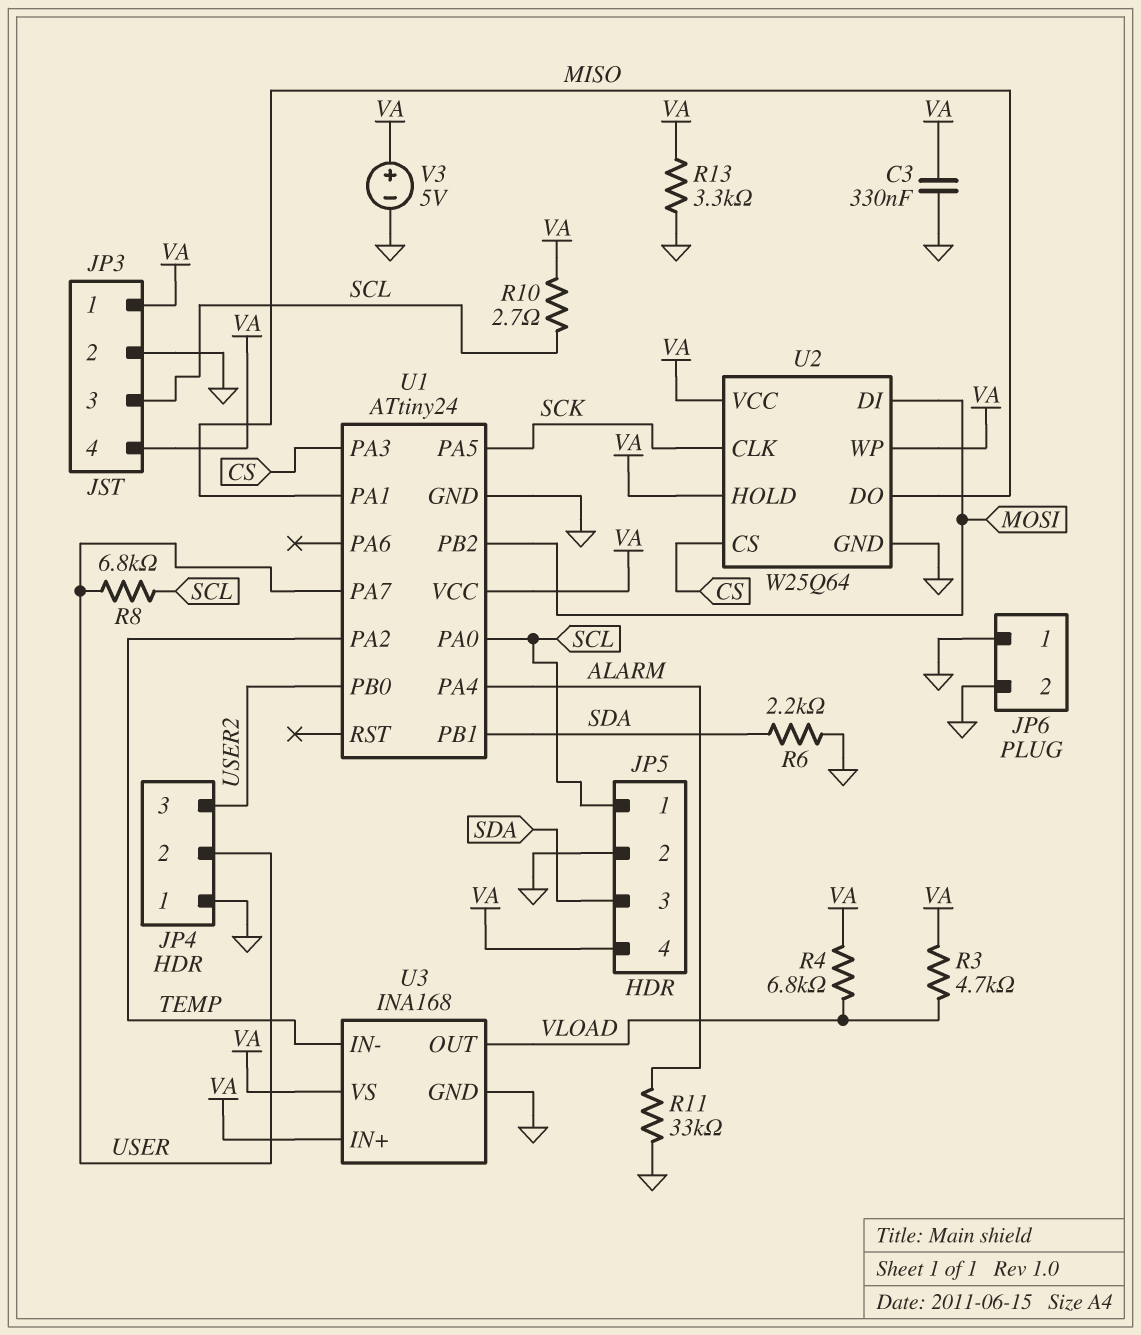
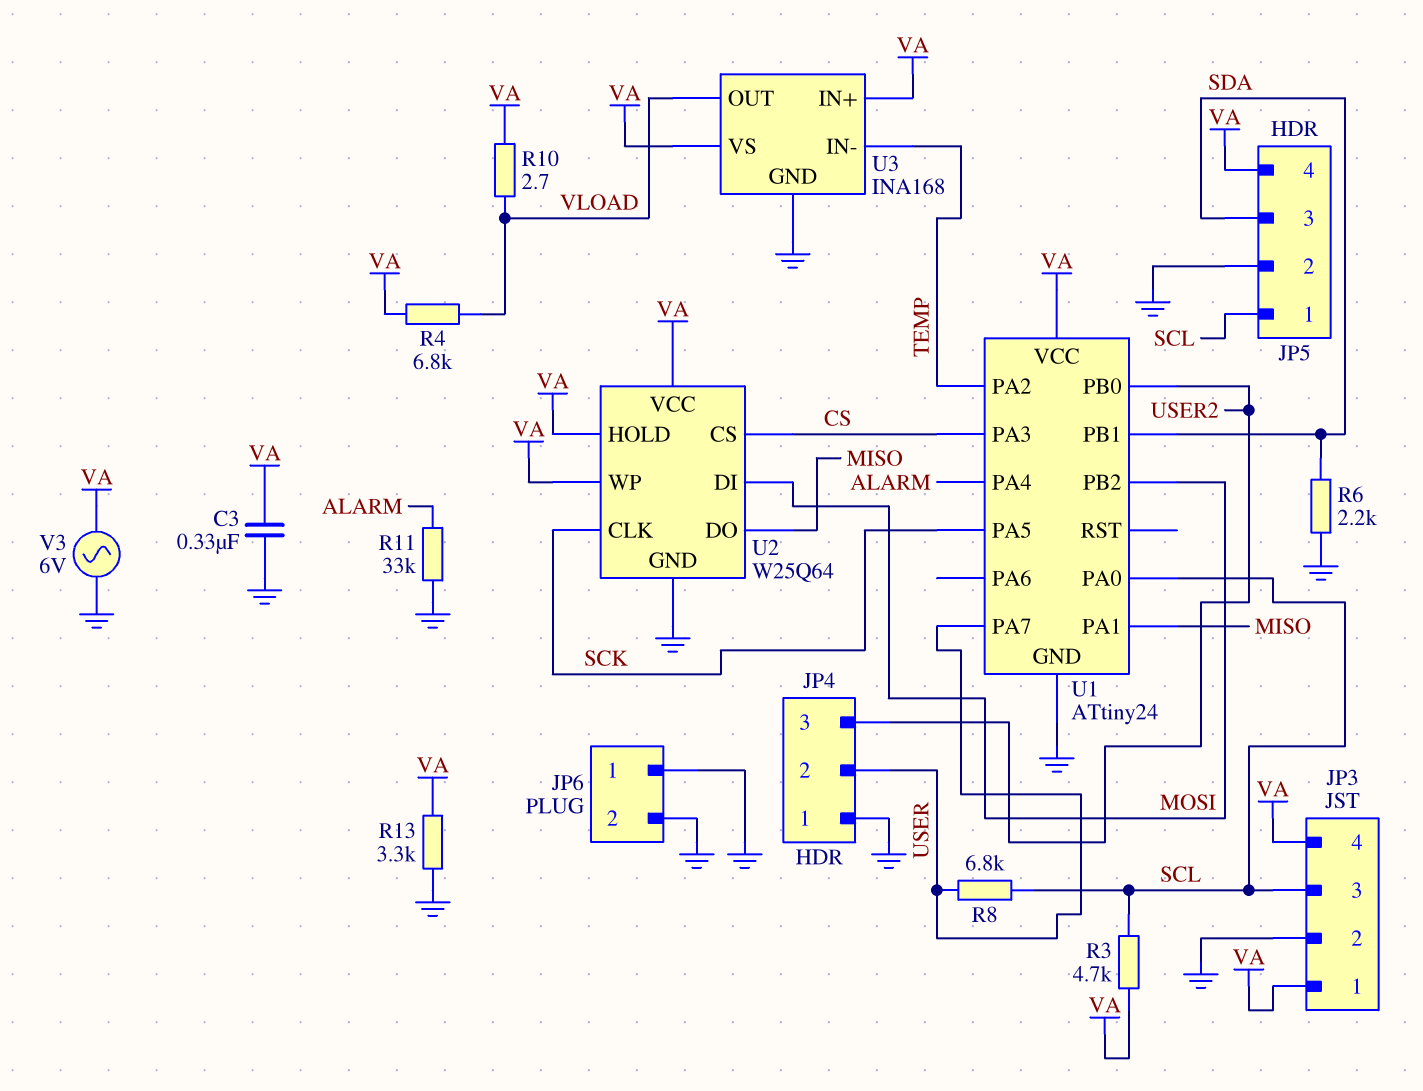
R3: 4.7k (VA, VLOAD) -> 4.7k (SCL, VA)
R10: 2.7 (SCL, VA) -> 2.7 (VA, VLOAD)
V3: 5V (plus VA, minus GND) -> AC 6V (GND, VA)

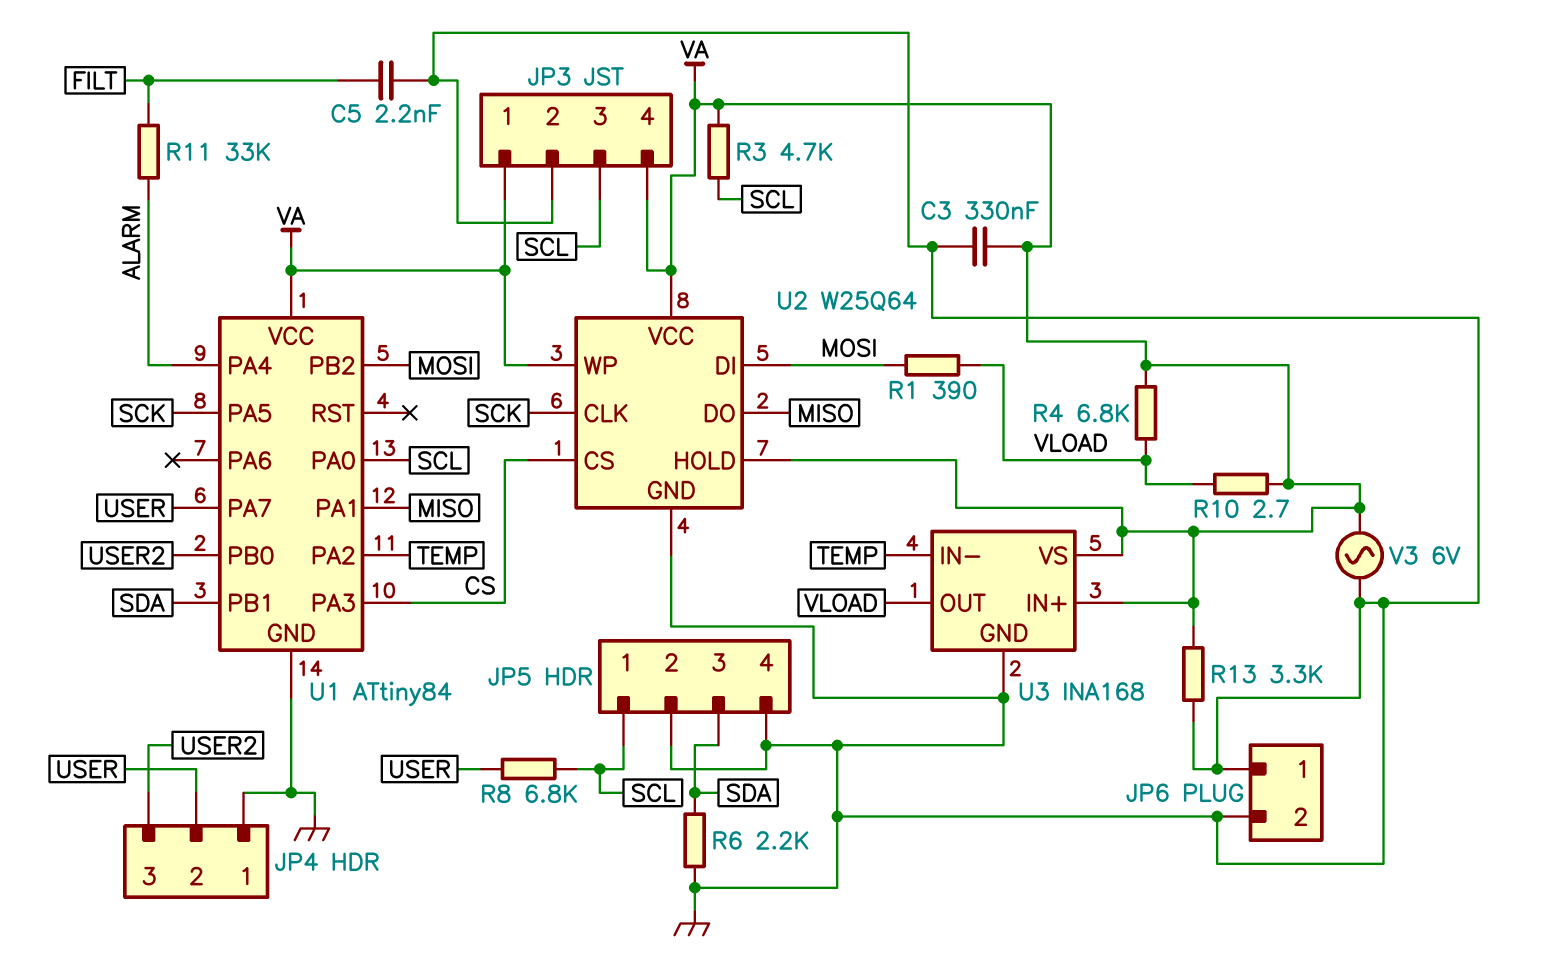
C5: none -> 2.2nF (FILT, GND)
JP5 pin 4: VA -> GND
R1: none -> 390 (MOSI, VLOAD)
R11: 33k (ALARM, GND) -> 33k (ALARM, FILT)
U1: ATtiny24 -> ATtiny84

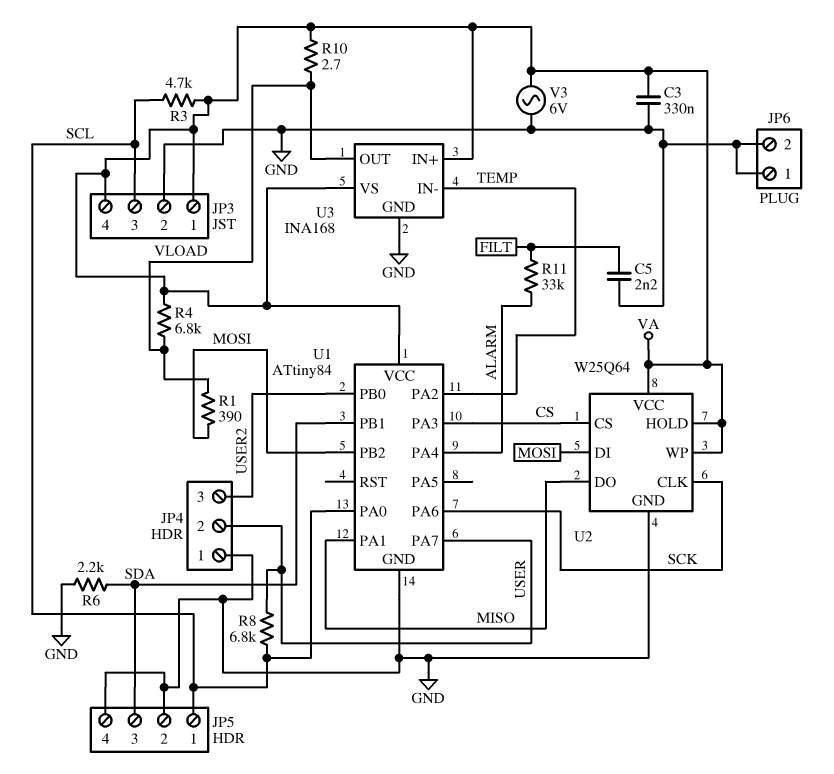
R13: 3.3k (GND, VA) -> none
U1 pin PA5: SCK -> none
U1 pin PA6: none -> SCK

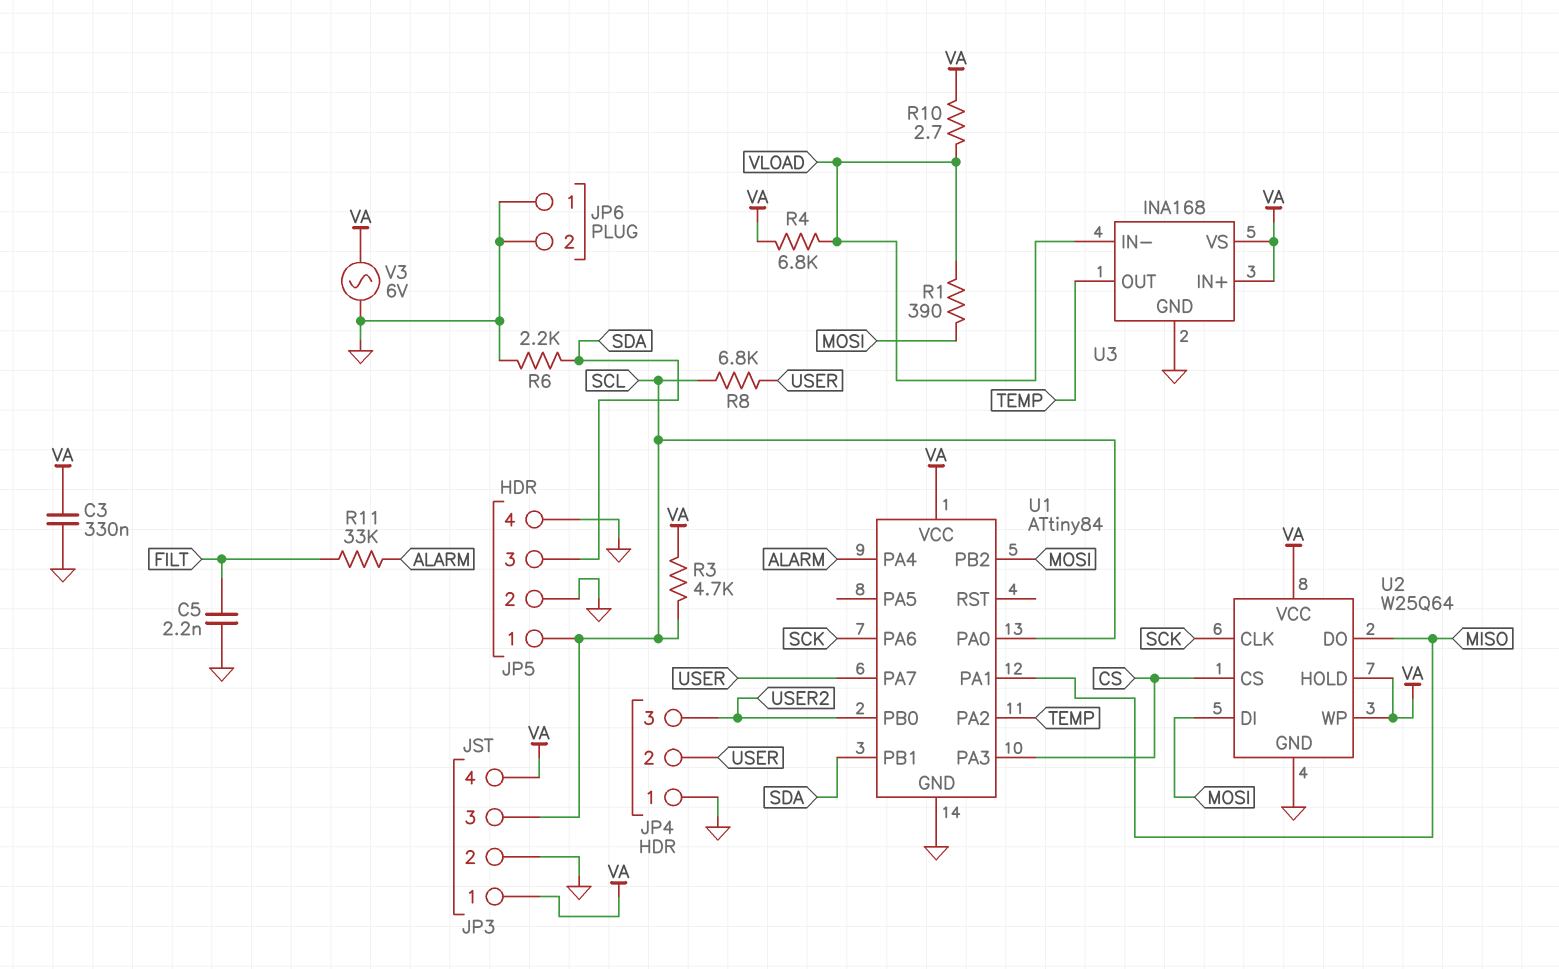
U3 pin IN-: TEMP -> VLOAD
U3 pin OUT: VLOAD -> TEMP

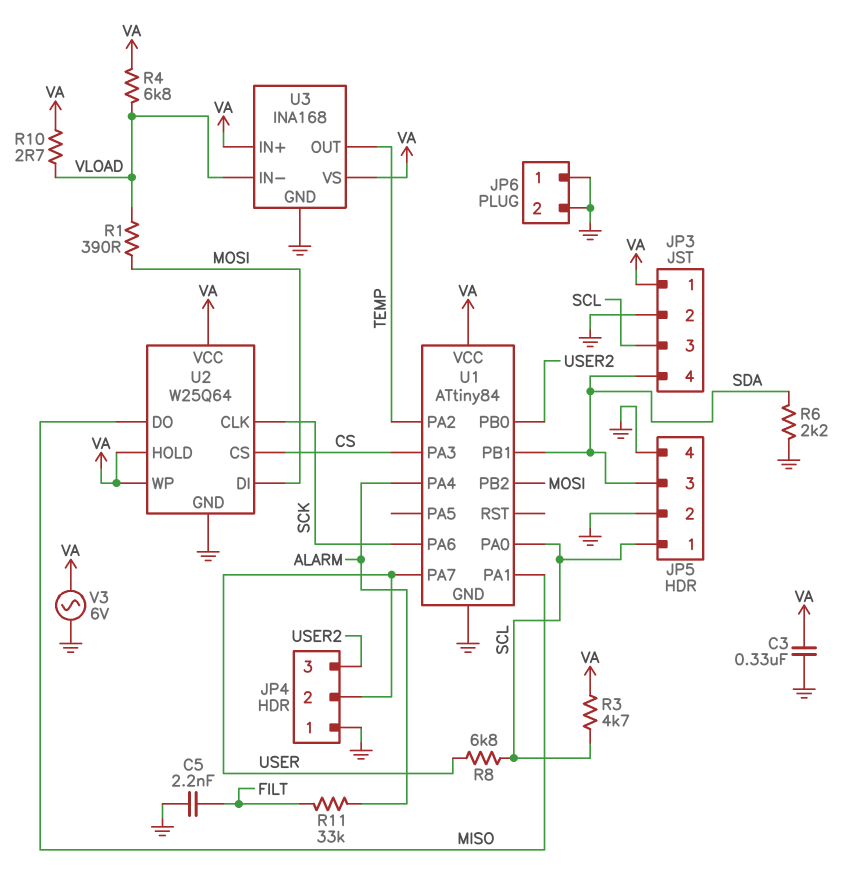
JP3 pin 4: VA -> SDA

